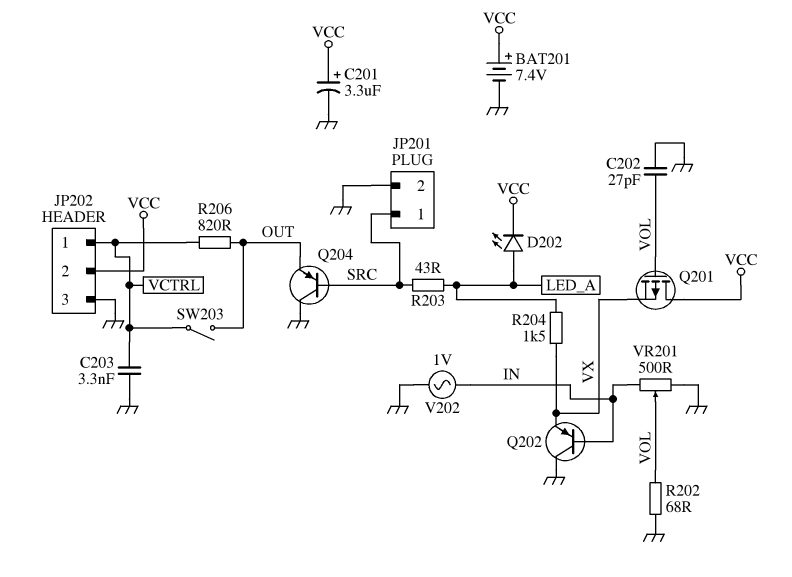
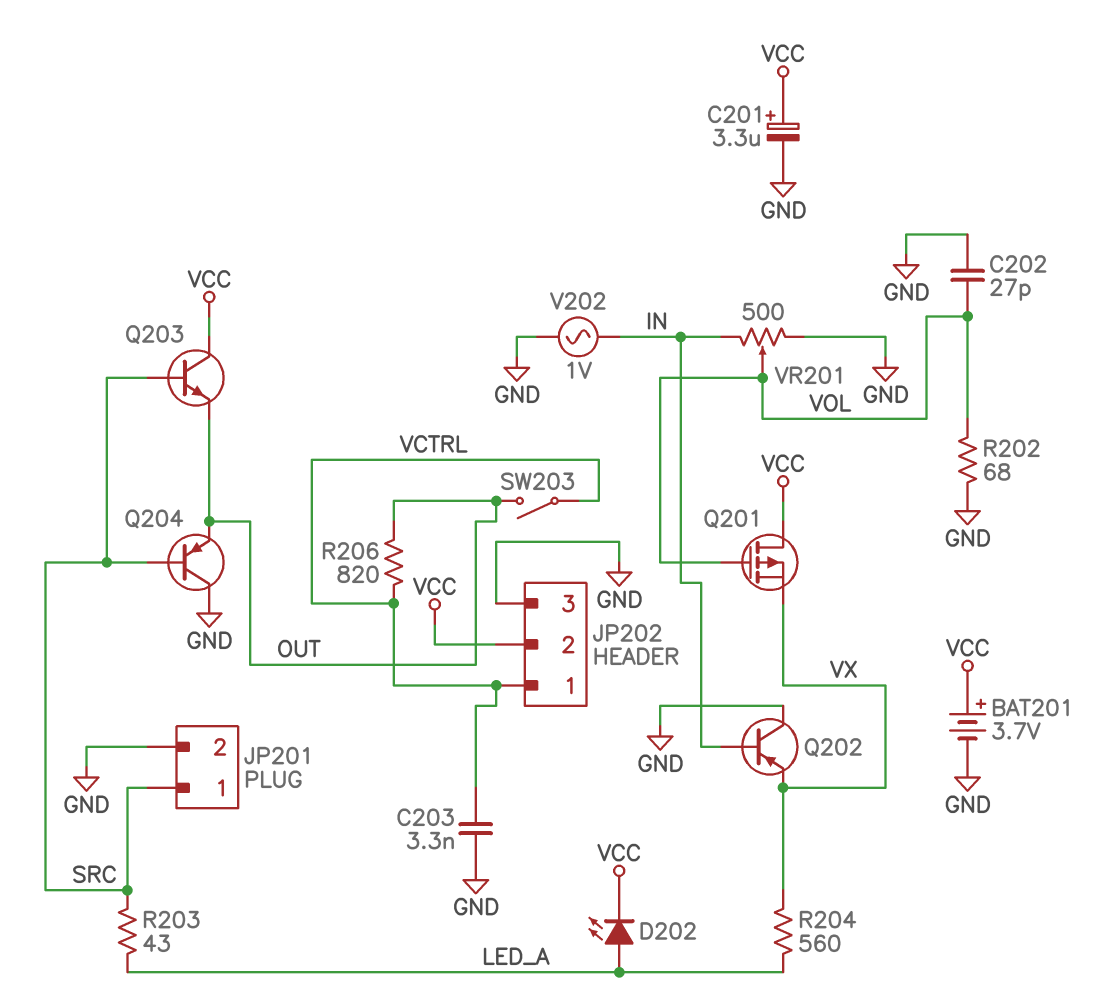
BAT201: 7.4V (plus VCC, minus GND) -> 3.7V (plus VCC, minus GND)
Q203: none -> NPN (B SRC, C VCC, E OUT)
R204: 1.5k (LED_A, VX) -> 560 (LED_A, VX)

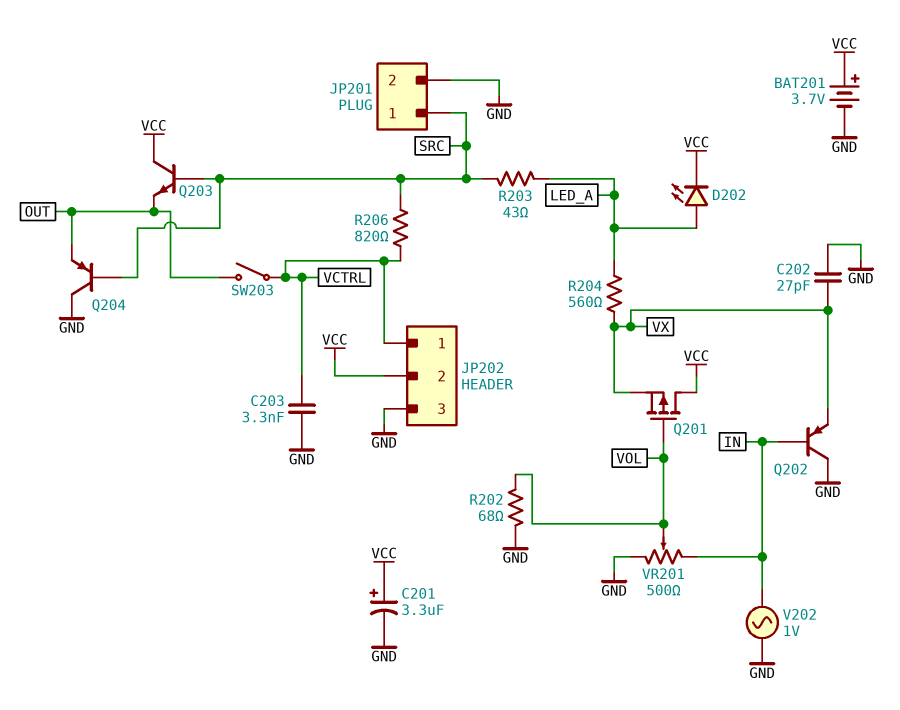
C202: 27pF (GND, VOL) -> 27pF (GND, VX)
R206: 820 (OUT, VCTRL) -> 820 (SRC, VCTRL)

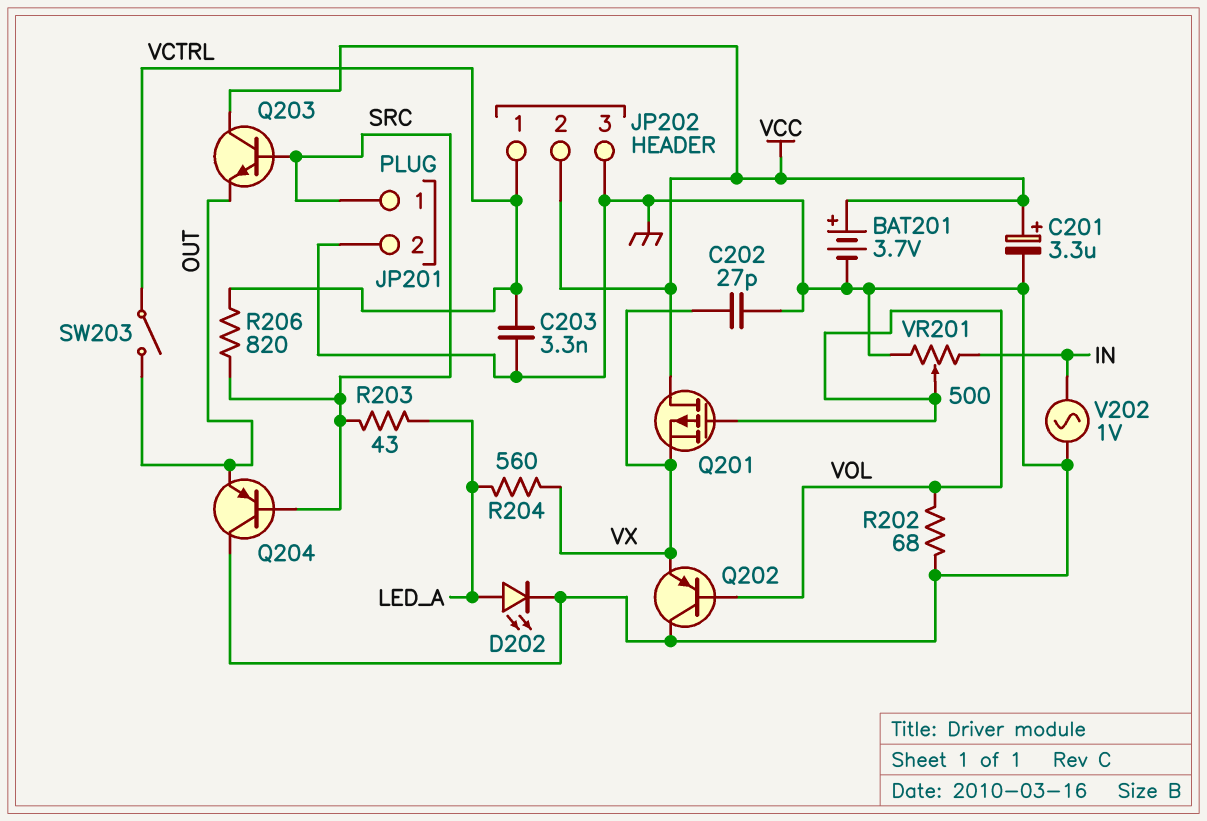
D202: LED (A LED_A, K VCC) -> LED (A LED_A, K GND)
Q202: PNP (B IN, C GND, E VX) -> PNP (B VOL, C GND, E VX)

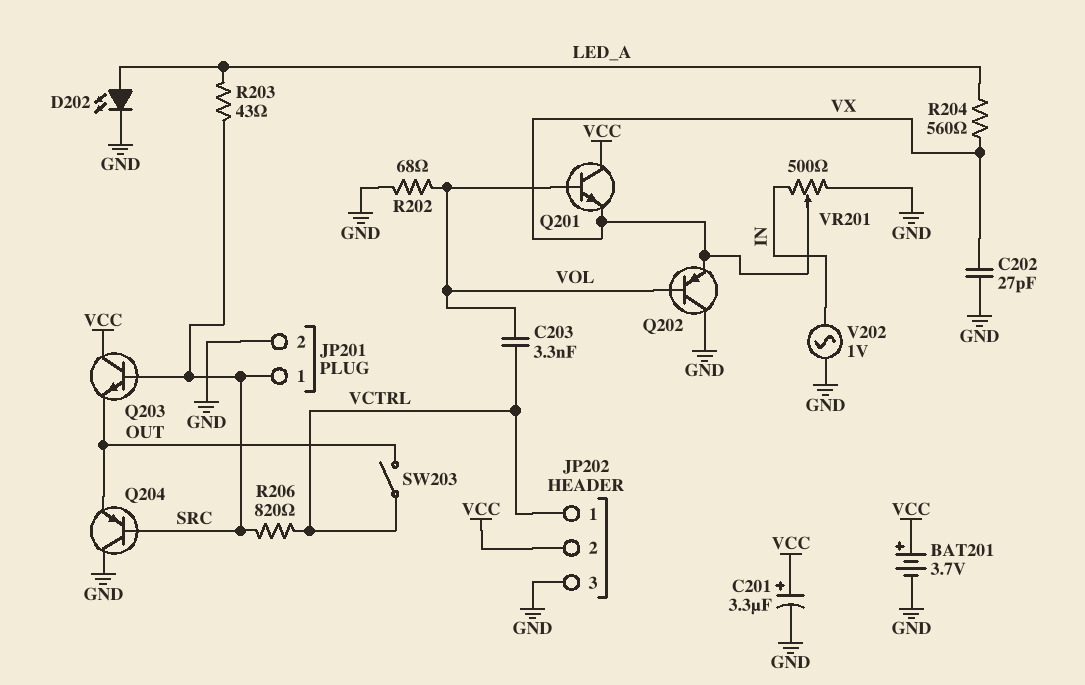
C203: 3.3nF (GND, VCTRL) -> 3.3nF (VCTRL, VOL)
Q201: PMOS (G VOL, D VCC, S VX) -> NPN (B VOL, C VCC, E VX)
VR201: 500 (GND, IN, wiper VOL) -> 500 (GND, IN, wiper VX)

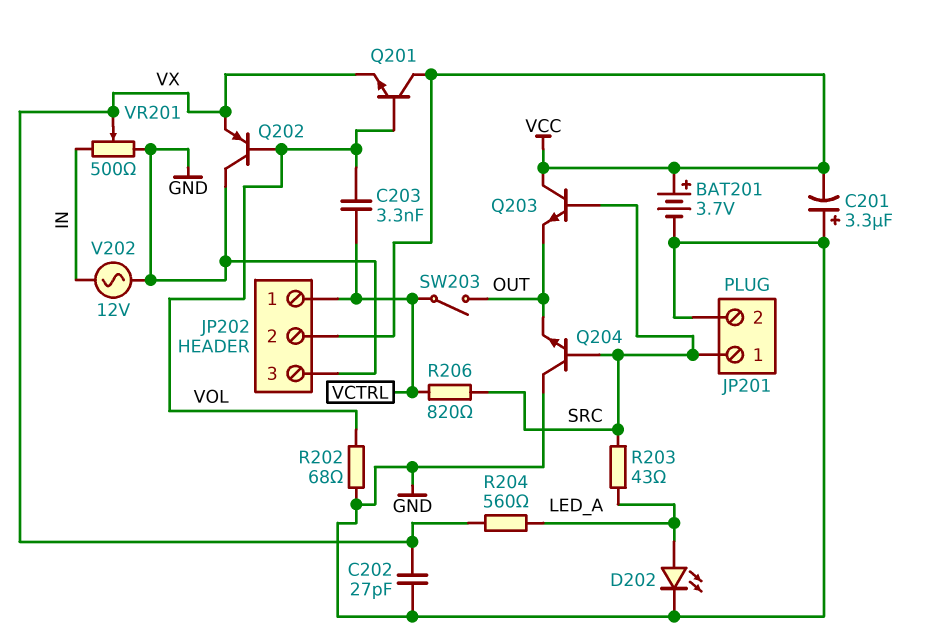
C201: 3.3uF (plus VCC, minus GND) -> 3.3uF (plus GND, minus VCC)
Q204: PNP (B SRC, C GND, E OUT) -> NPN (B SRC, C GND, E OUT)
V202: AC 1V (GND, IN) -> AC 12V (GND, IN)

